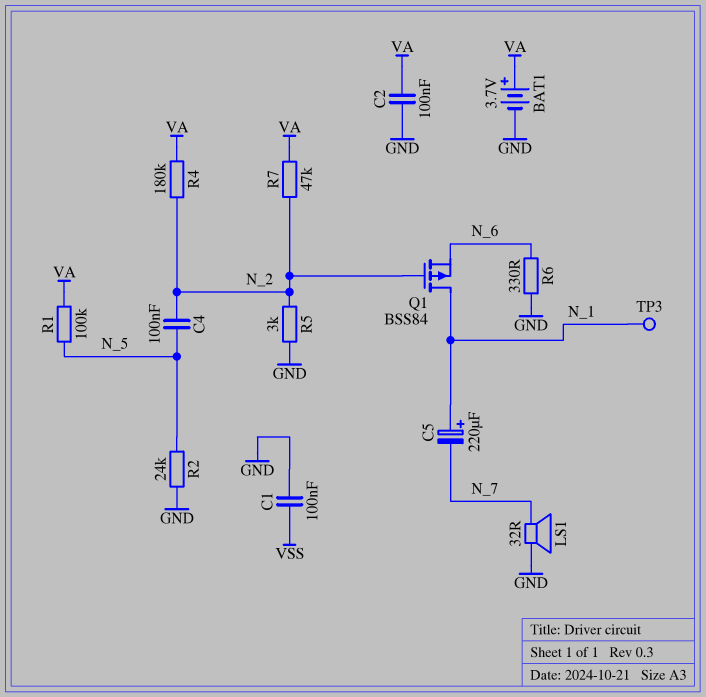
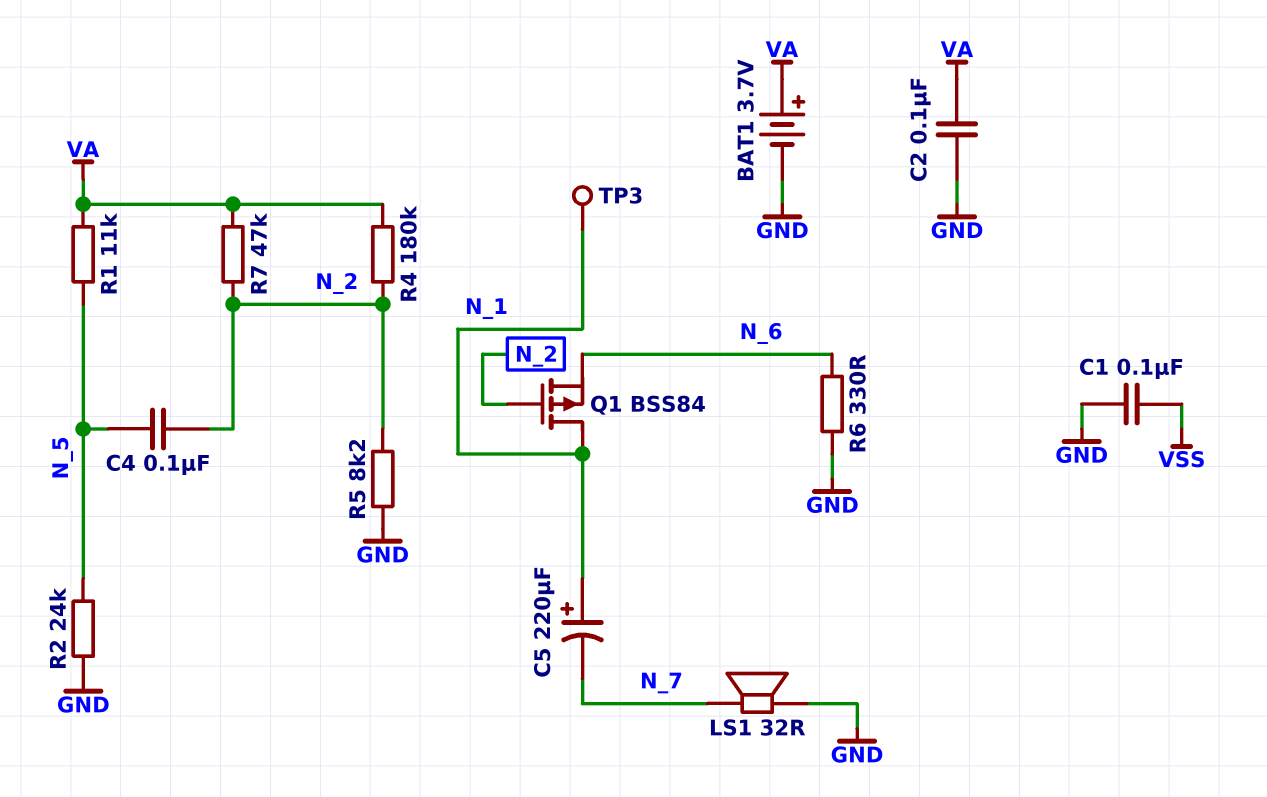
R1: 100k (N_5, VA) -> 11k (N_5, VA)
R5: 3k (GND, N_2) -> 8.2k (GND, N_2)

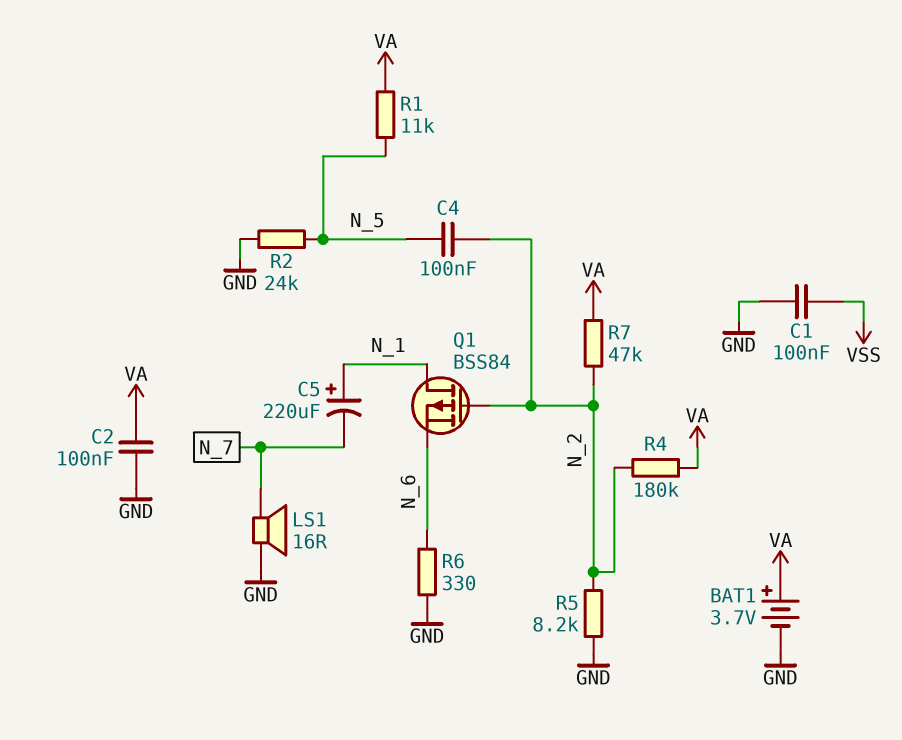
LS1: speaker 32R (GND, N_7) -> speaker 16R (GND, N_7)
TP3: test point (N_1) -> none

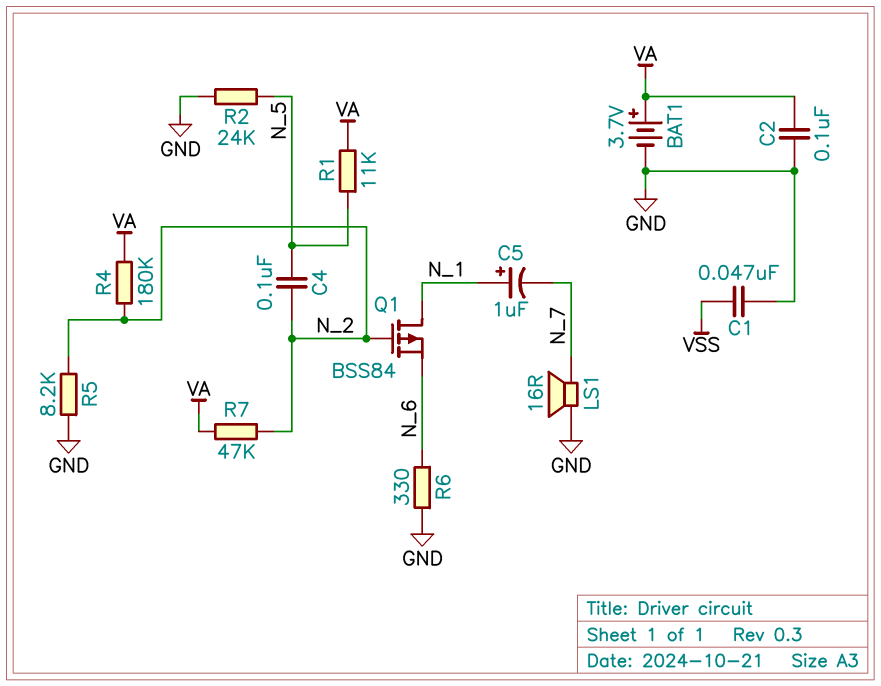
C1: 100nF (GND, VSS) -> 47nF (GND, VSS)
C5: 220uF (plus N_1, minus N_7) -> 1uF (plus N_1, minus N_7)

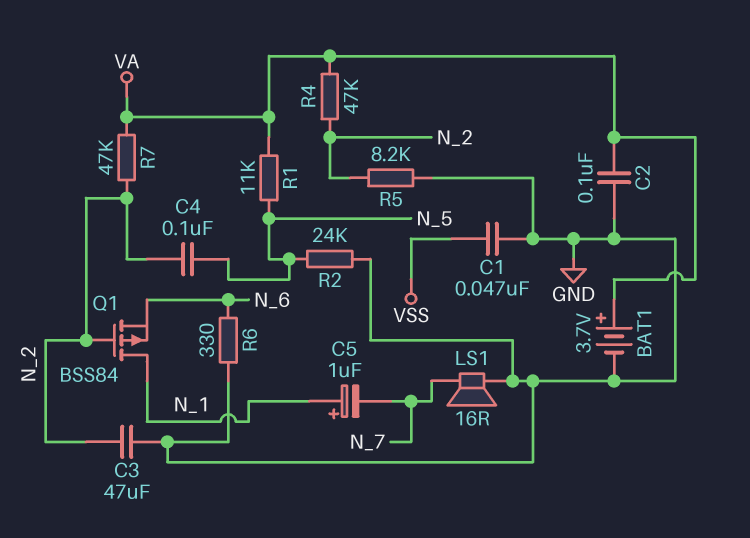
C3: none -> 47uF (GND, N_2)
R4: 180k (N_2, VA) -> 47k (N_2, VA)

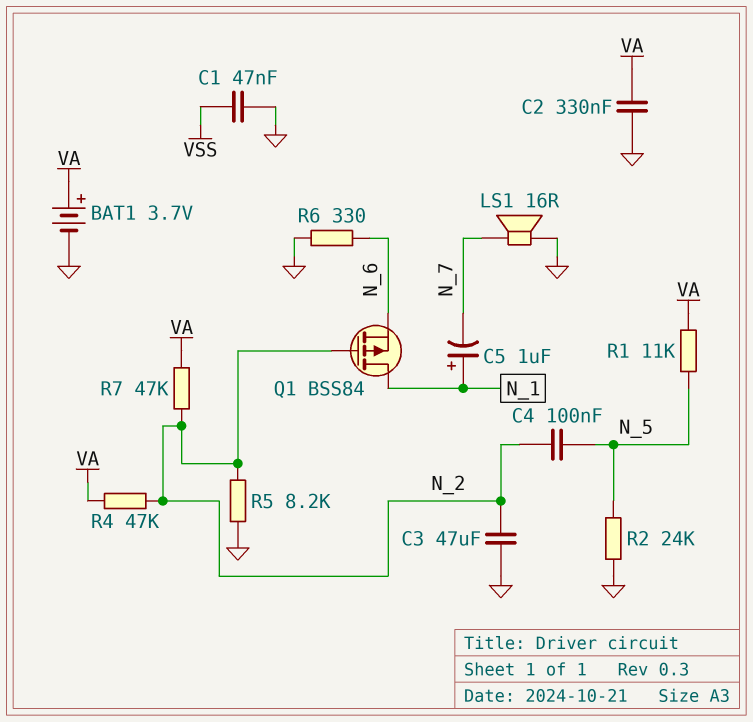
C2: 100nF (GND, VA) -> 330nF (GND, VA)

